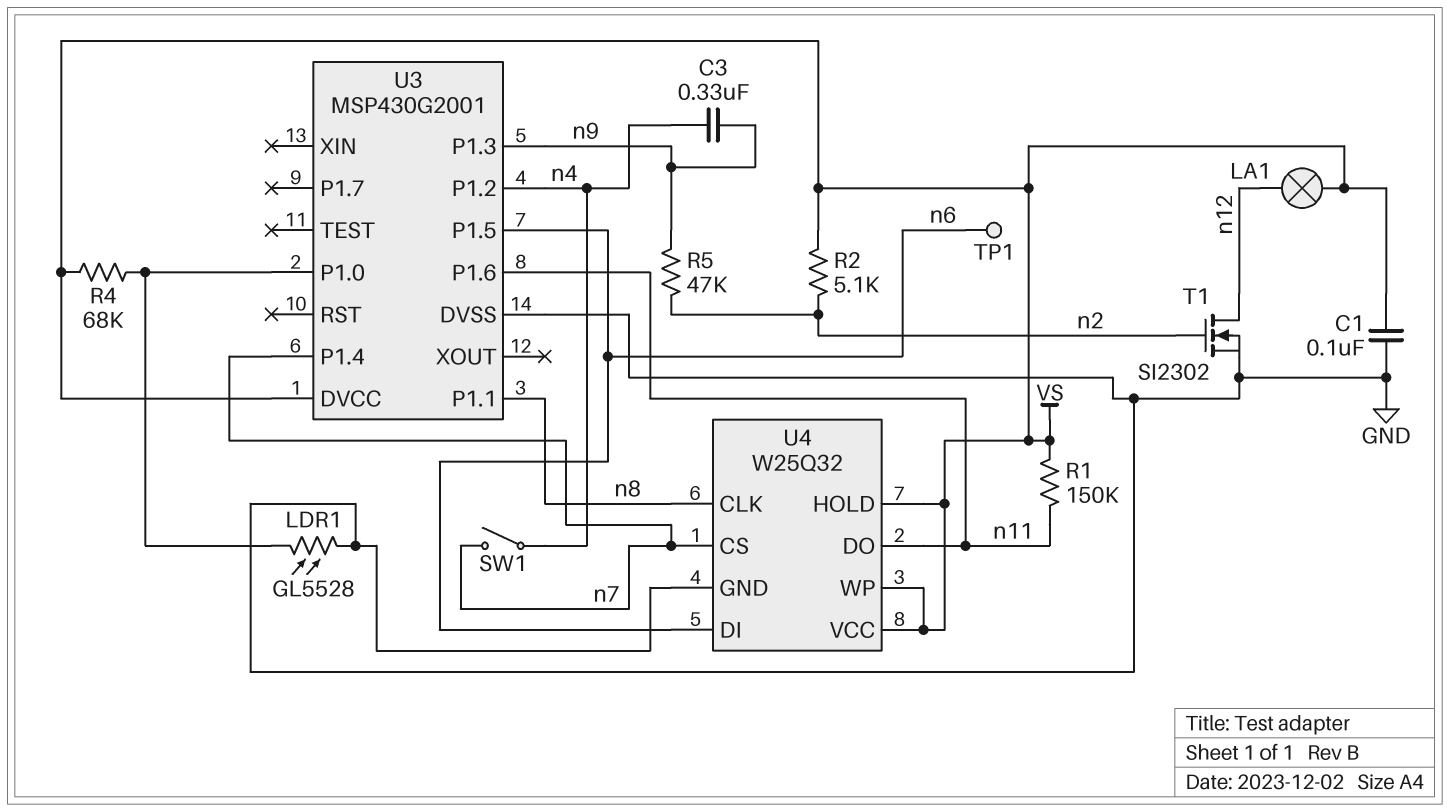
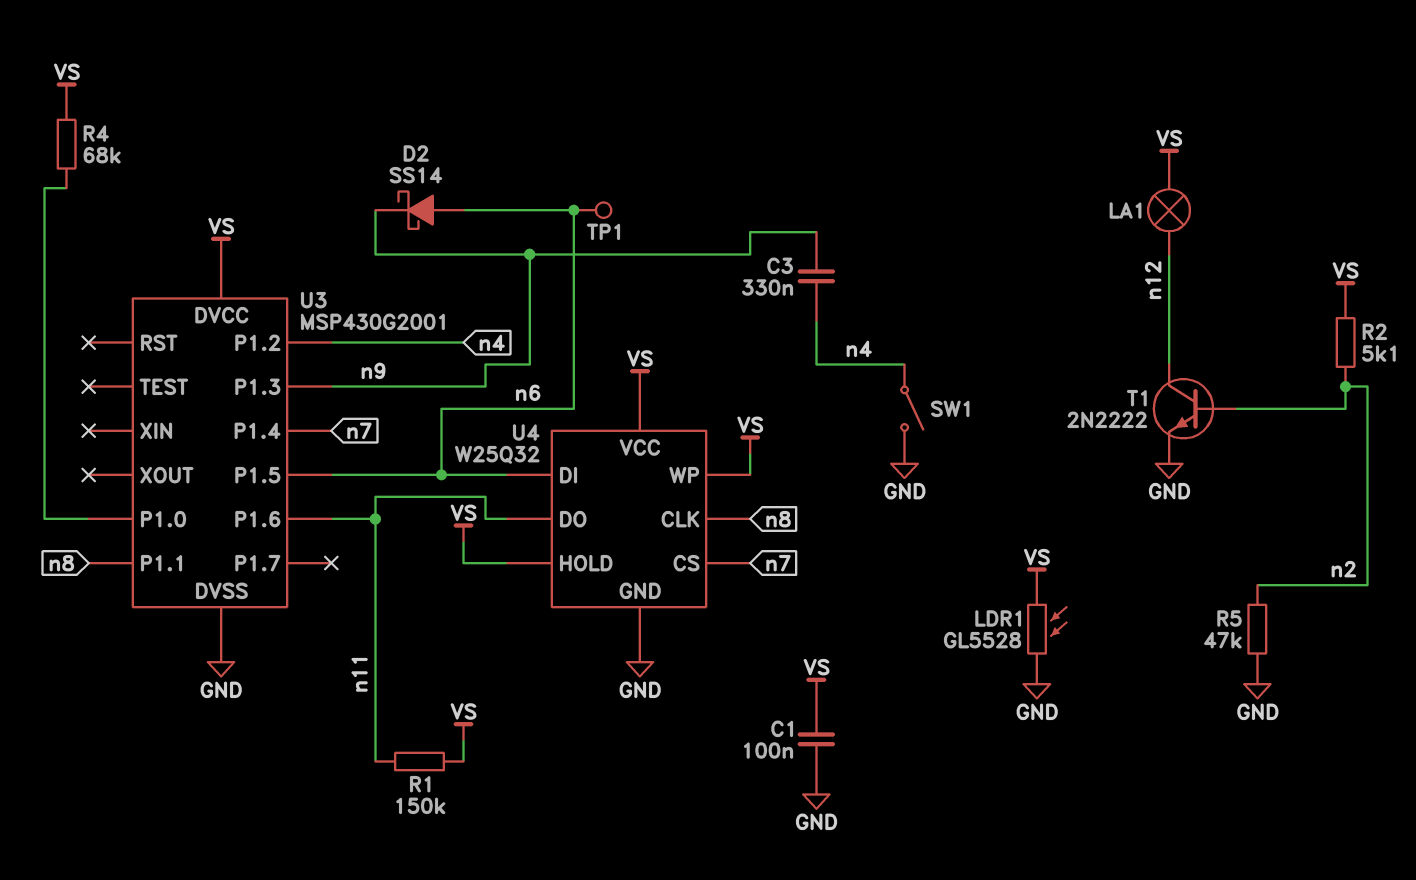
D2: none -> schottky SS14 (A n6, K n9)
LDR1: GL5528 (GND, U3/P1.0) -> GL5528 (GND, VS)
R5: 47k (n2, n9) -> 47k (GND, n2)
SW1: switch (n4, n7) -> switch (GND, n4)
T1: NMOS SI2302 (G n2, D n12, S GND) -> NPN 2N2222 (B n2, C n12, E GND)

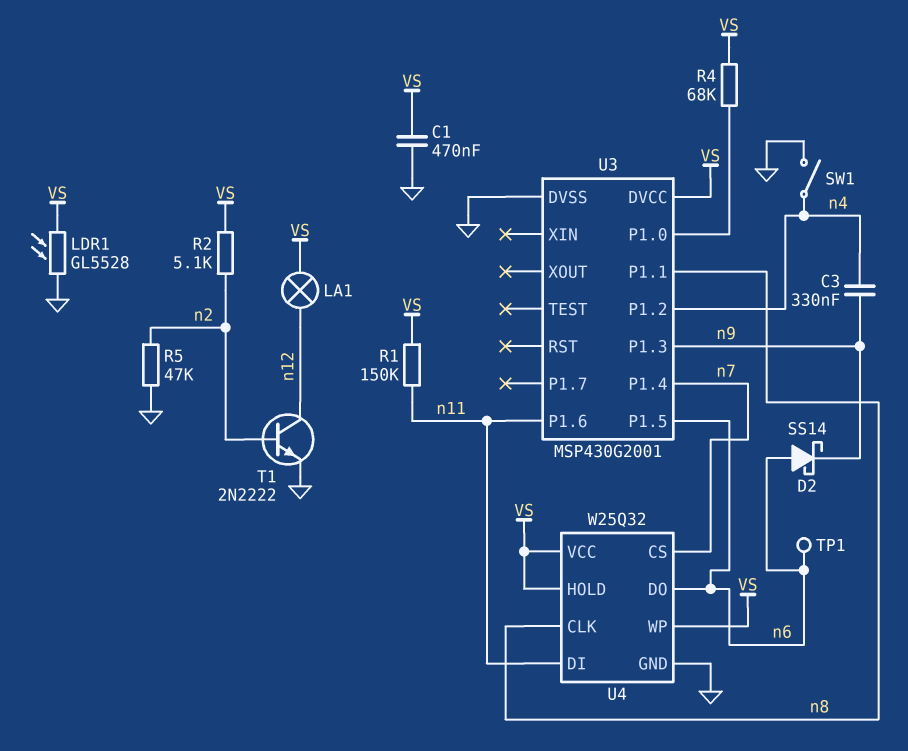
C1: 100nF (GND, VS) -> 470nF (GND, VS)
U4 pin DI: n6 -> n11
U4 pin DO: n11 -> n6

